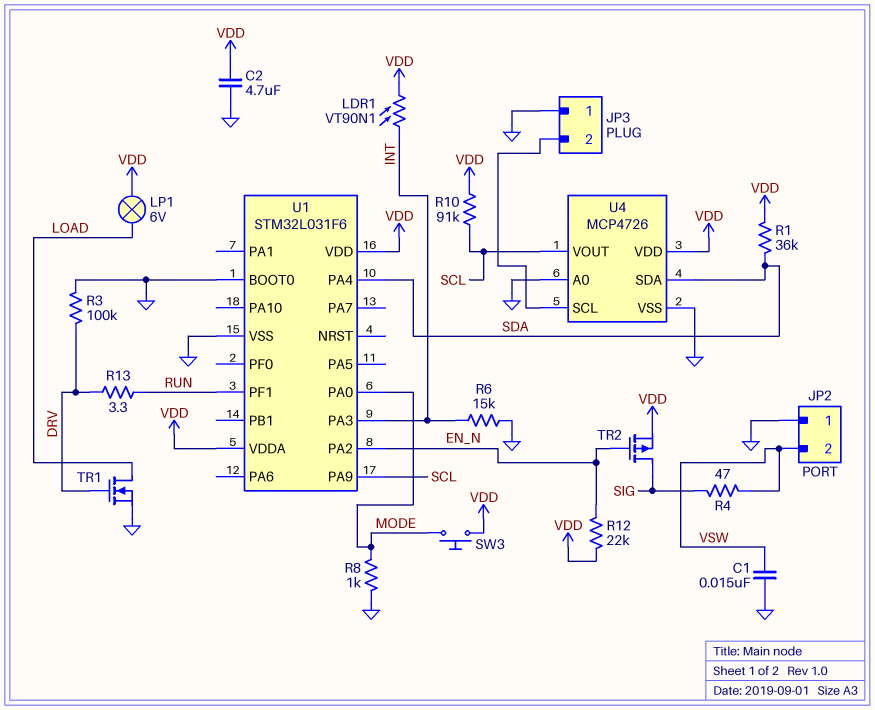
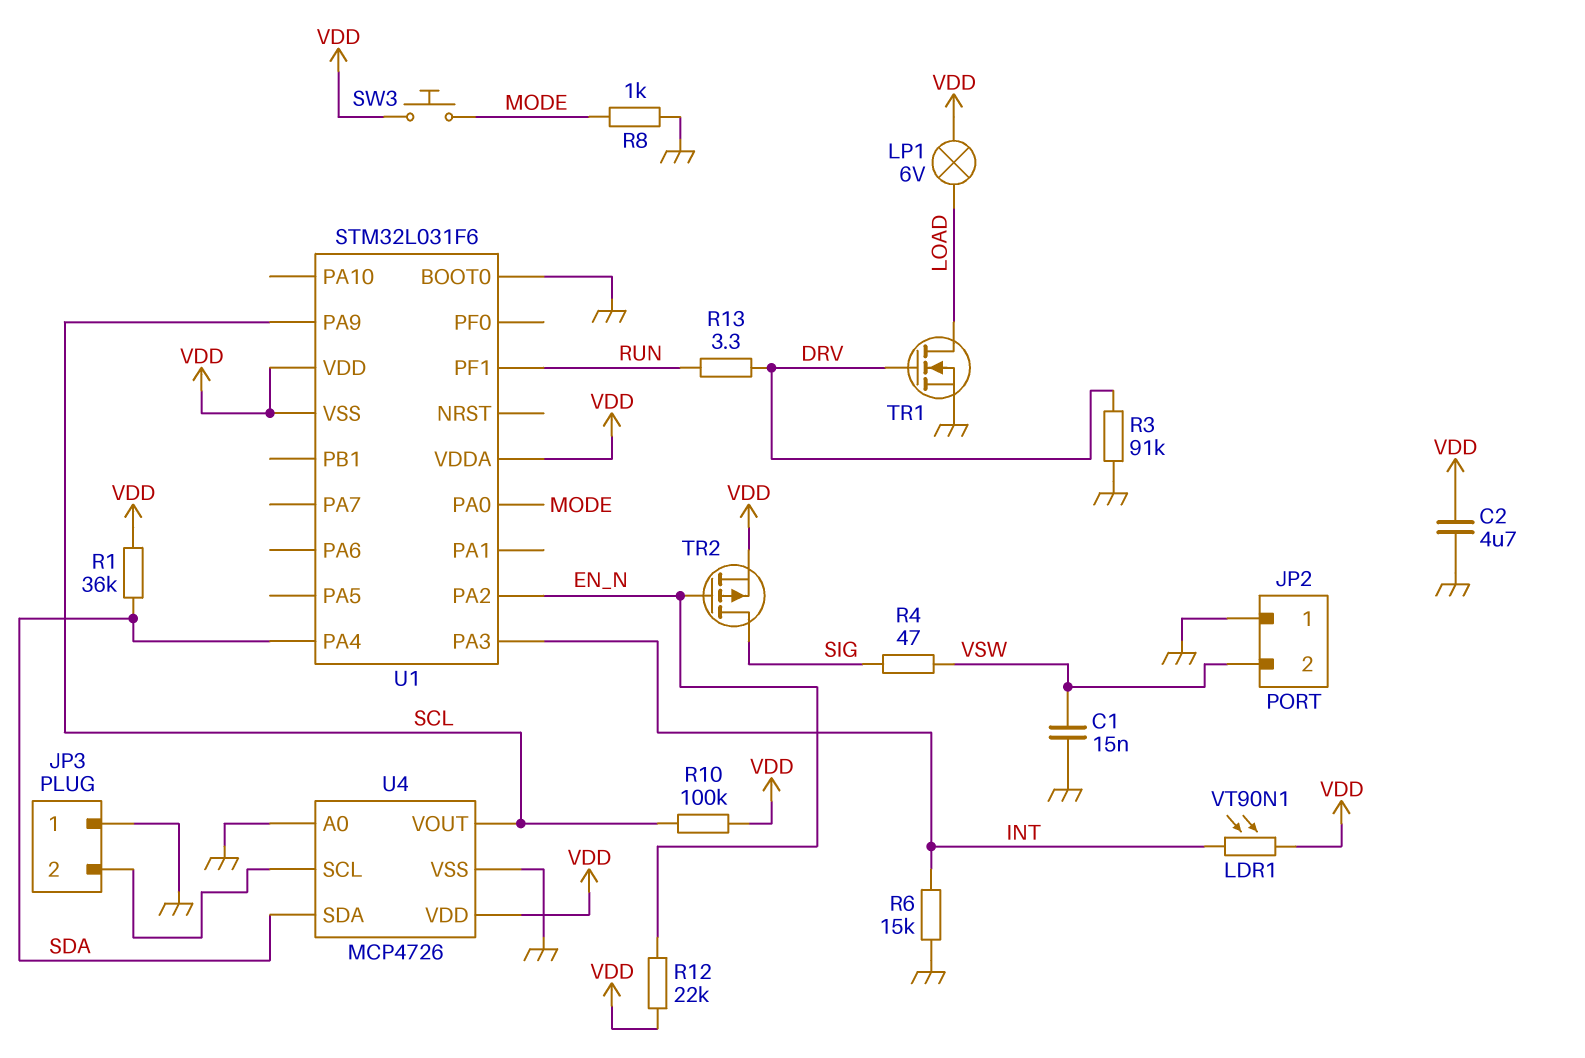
R3: 100k (DRV, GND) -> 91k (DRV, GND)
R10: 91k (SCL, VDD) -> 100k (SCL, VDD)
U1 pin VSS: GND -> VDD

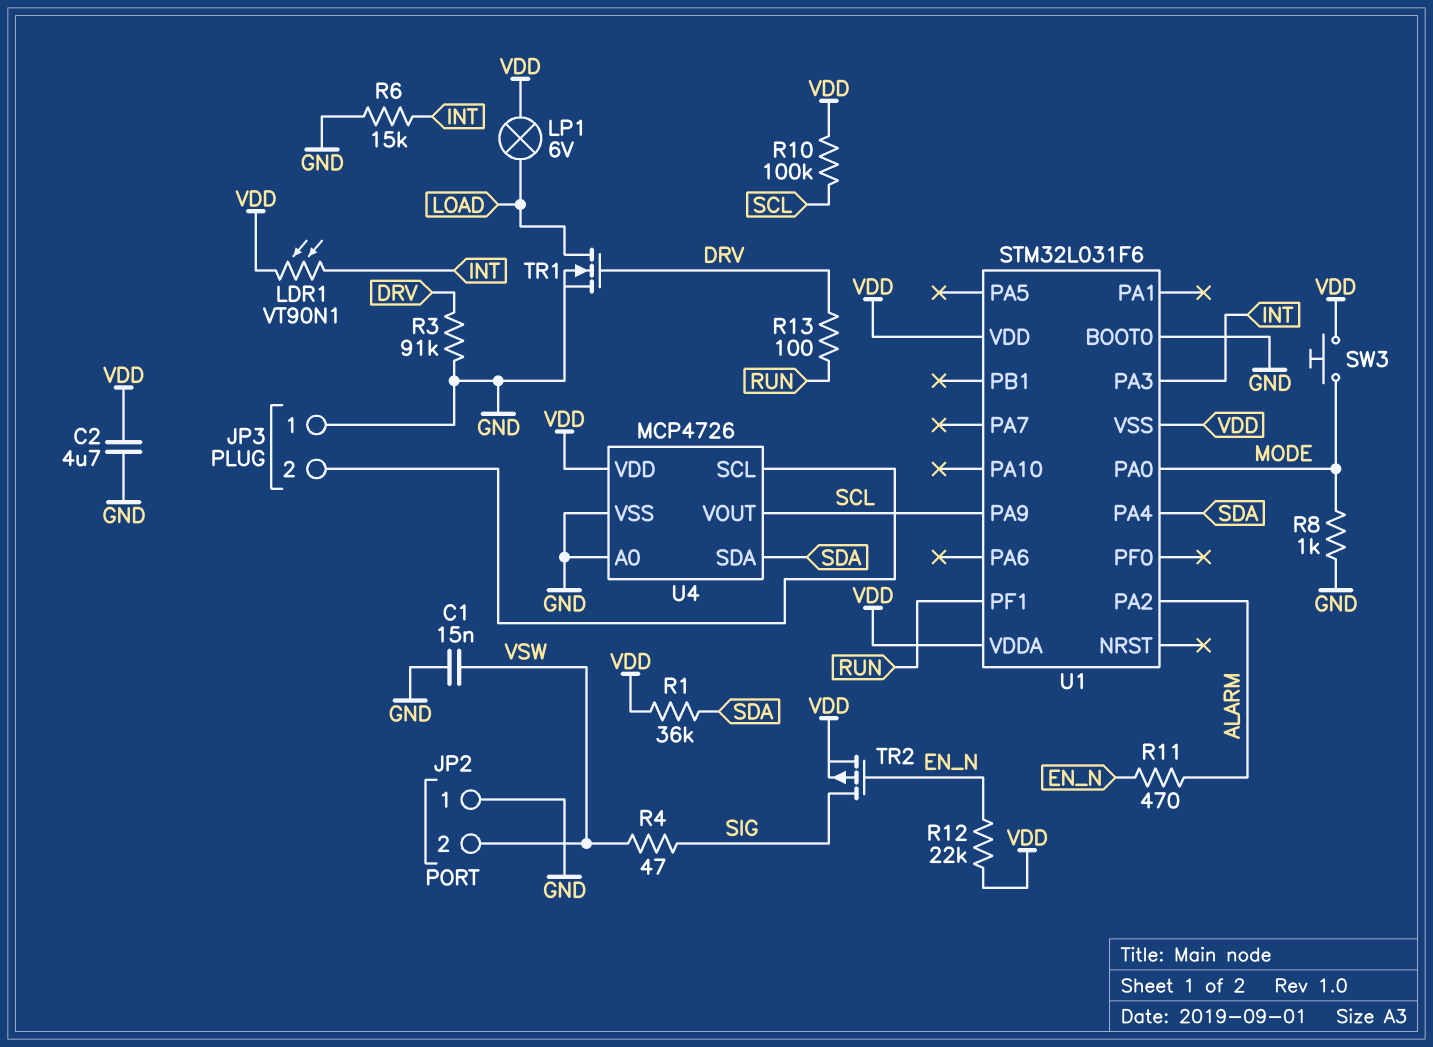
R11: none -> 470 (ALARM, EN_N)
R13: 3.3 (DRV, RUN) -> 100 (DRV, RUN)
U1 pin PA2: EN_N -> ALARM

